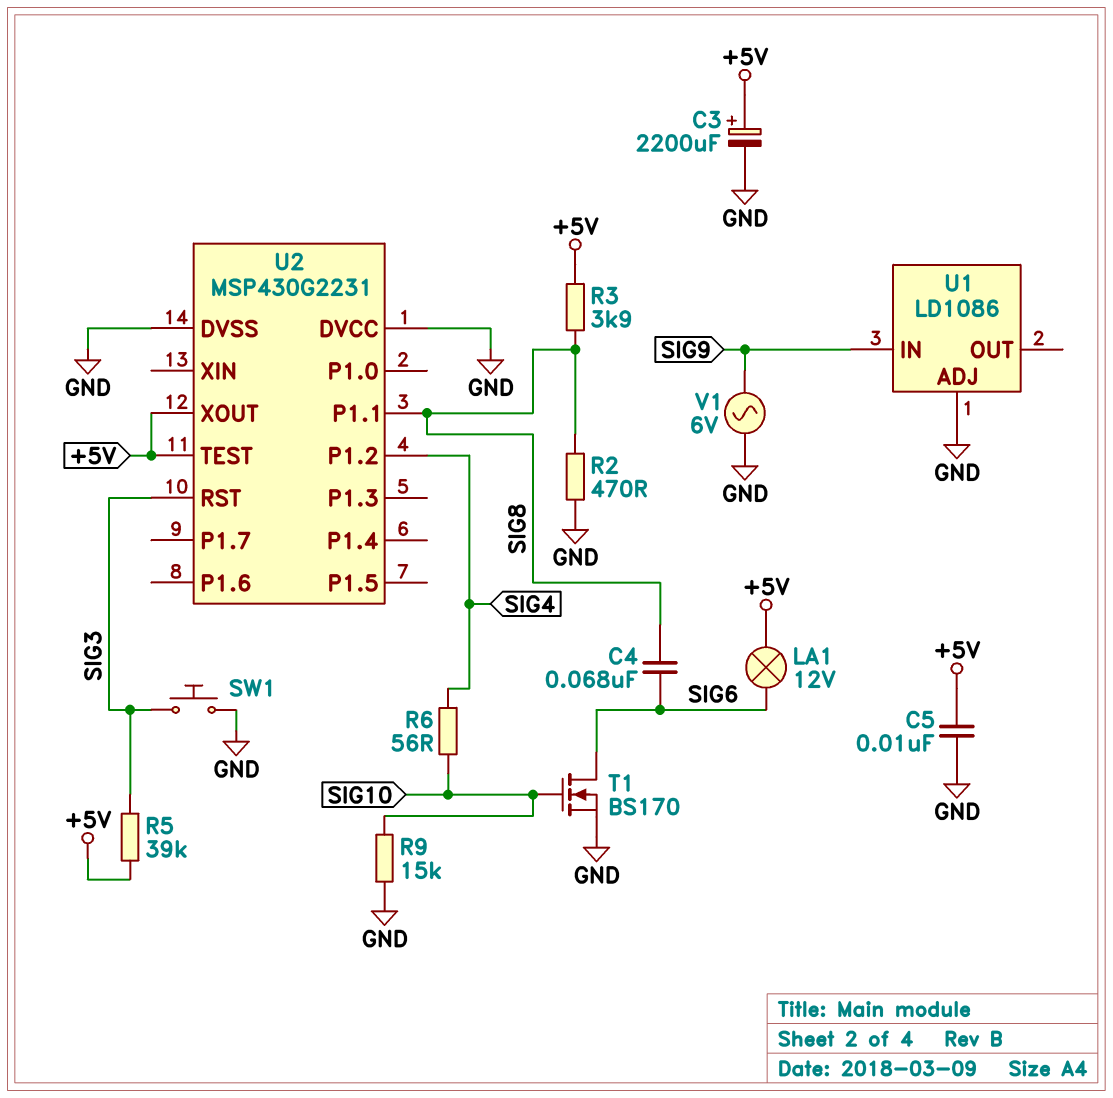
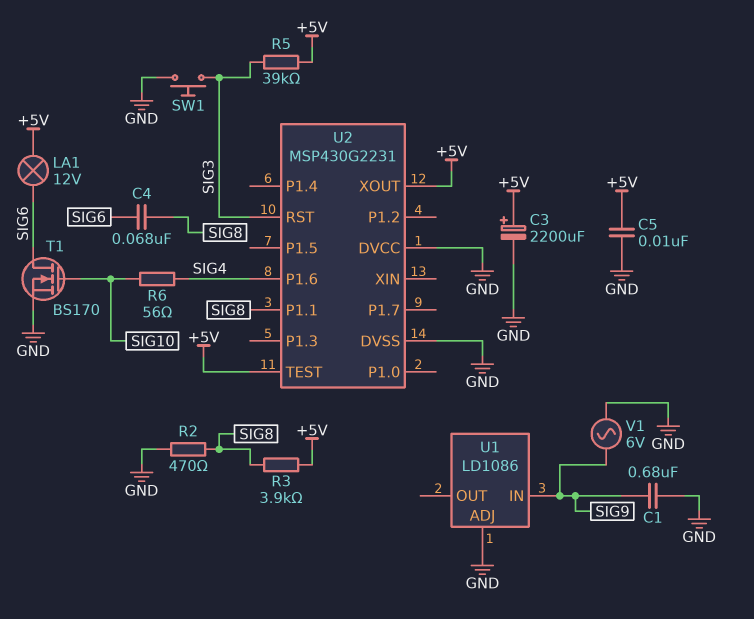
C1: none -> 680nF (GND, SIG9)
R9: 15k (GND, SIG10) -> none
U2 pin P1.2: SIG4 -> none
U2 pin P1.6: none -> SIG4

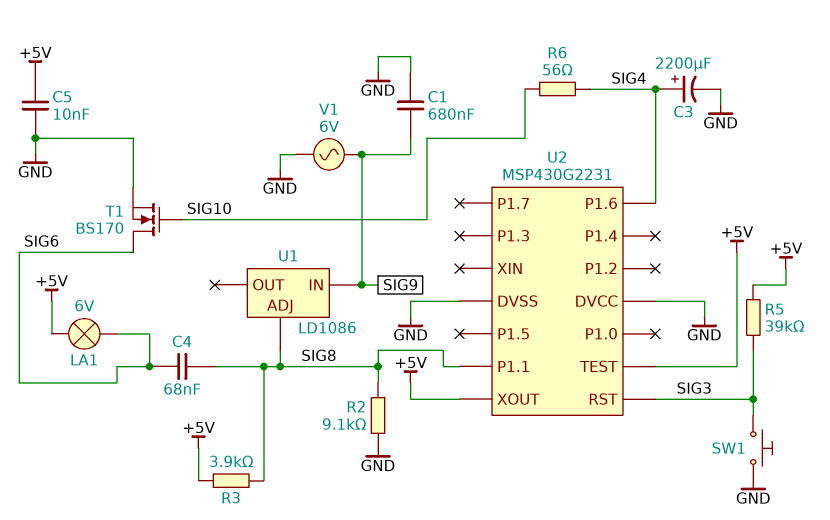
C3: 2200uF (plus +5V, minus GND) -> 2200uF (plus SIG4, minus GND)
LA1: lamp 12V (+5V, SIG6) -> lamp 6V (+5V, SIG6)
R2: 470 (GND, SIG8) -> 9.1k (GND, SIG8)
U1 pin ADJ: GND -> SIG8

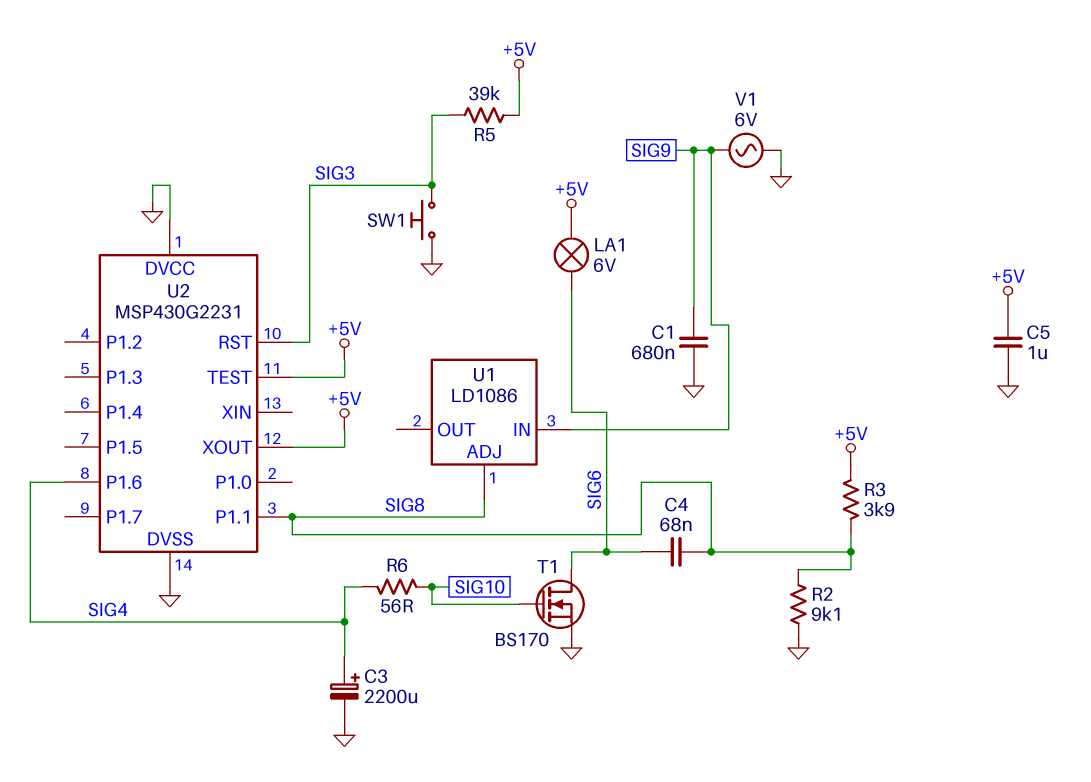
C5: 10nF (+5V, GND) -> 1uF (+5V, GND)

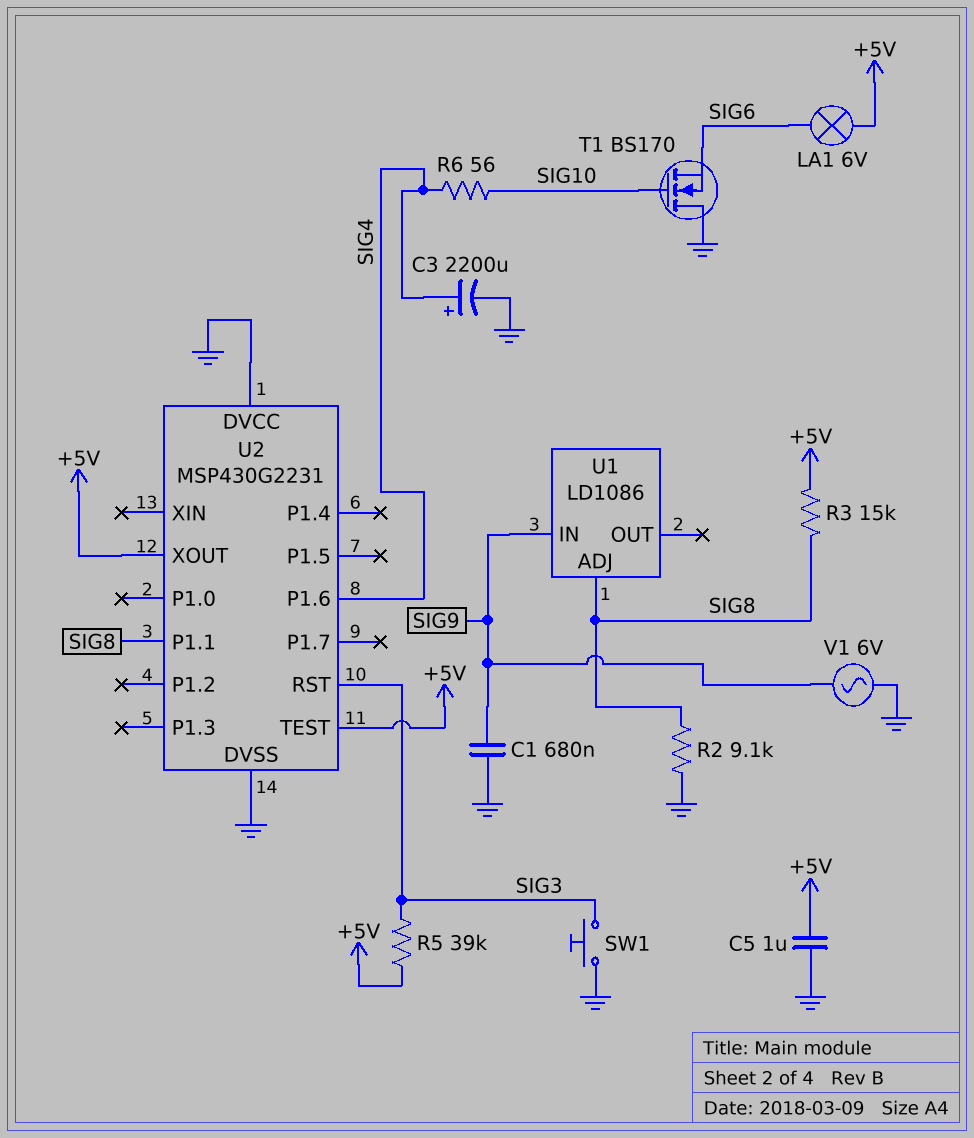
C4: 68nF (SIG6, SIG8) -> none
R3: 3.9k (+5V, SIG8) -> 15k (+5V, SIG8)
T1: NMOS BS170 (G SIG10, D SIG6, S GND) -> NMOS BS170 (G SIG10, D GND, S SIG6)

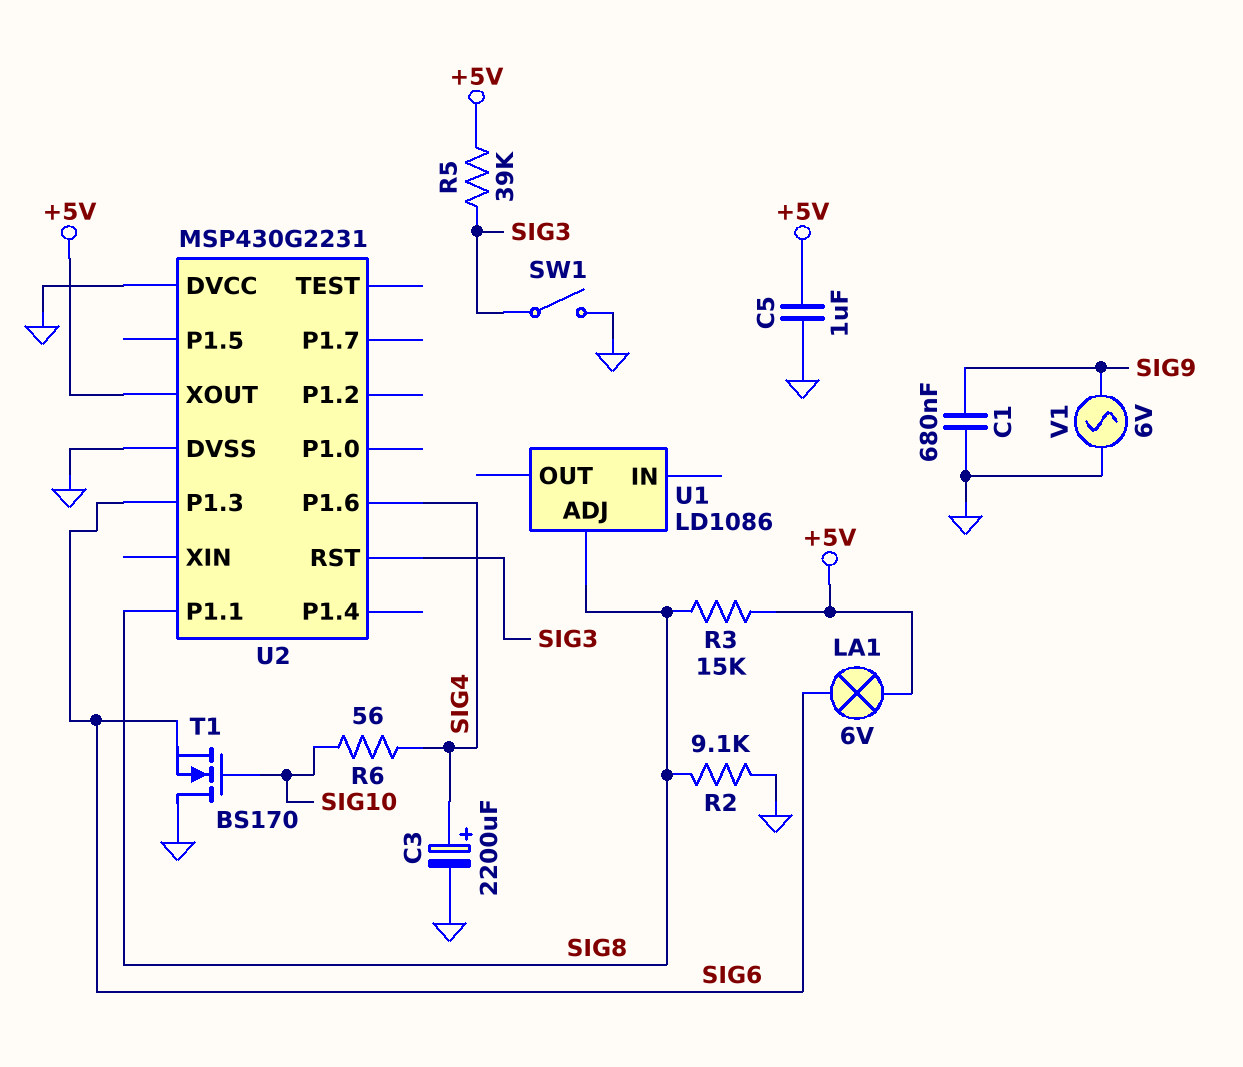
SW1: button (GND, SIG3) -> switch (GND, SIG3)
U1 pin IN: SIG9 -> none
U2 pin P1.3: none -> SIG6
U2 pin TEST: +5V -> none

